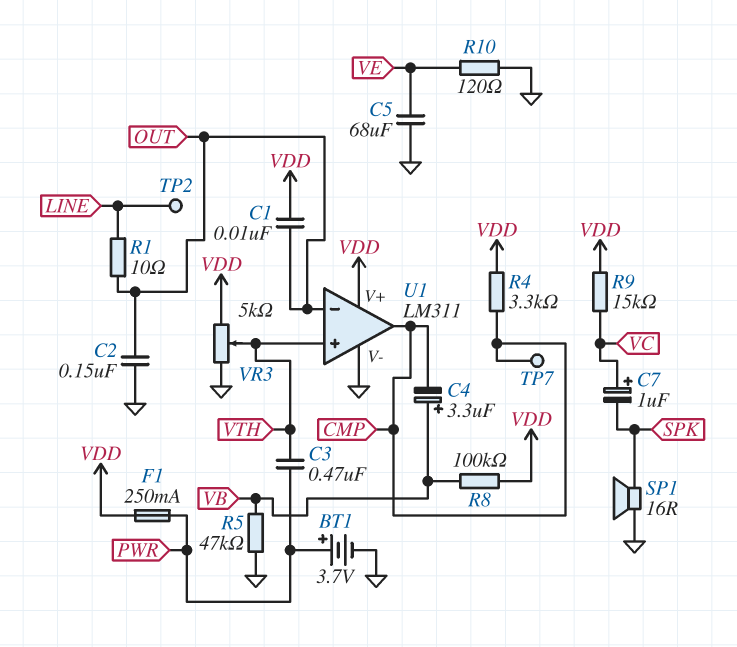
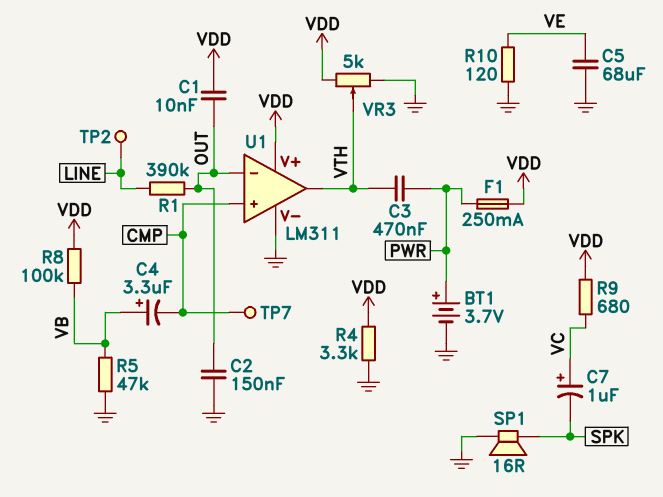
R1: 10 (LINE, OUT) -> 390k (LINE, OUT)
R4: 3.3k (CMP, VDD) -> 3.3k (GND, VDD)
R9: 15k (VC, VDD) -> 680 (VC, VDD)
U1 pin in+: VTH -> CMP
U1 pin out: CMP -> VTH

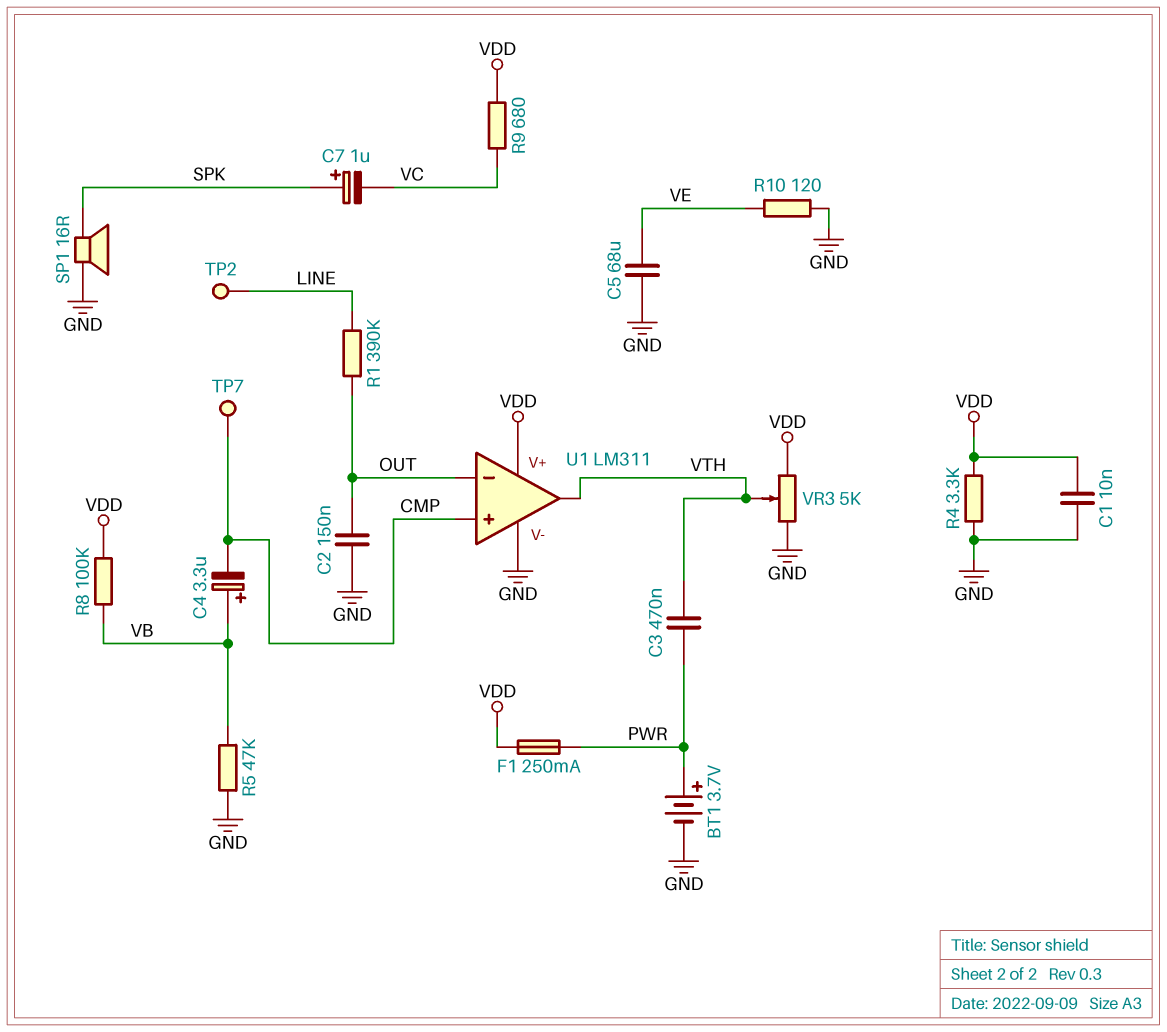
C1: 10nF (OUT, VDD) -> 10nF (GND, VDD)
C7: 1uF (plus VC, minus SPK) -> 1uF (plus SPK, minus VC)

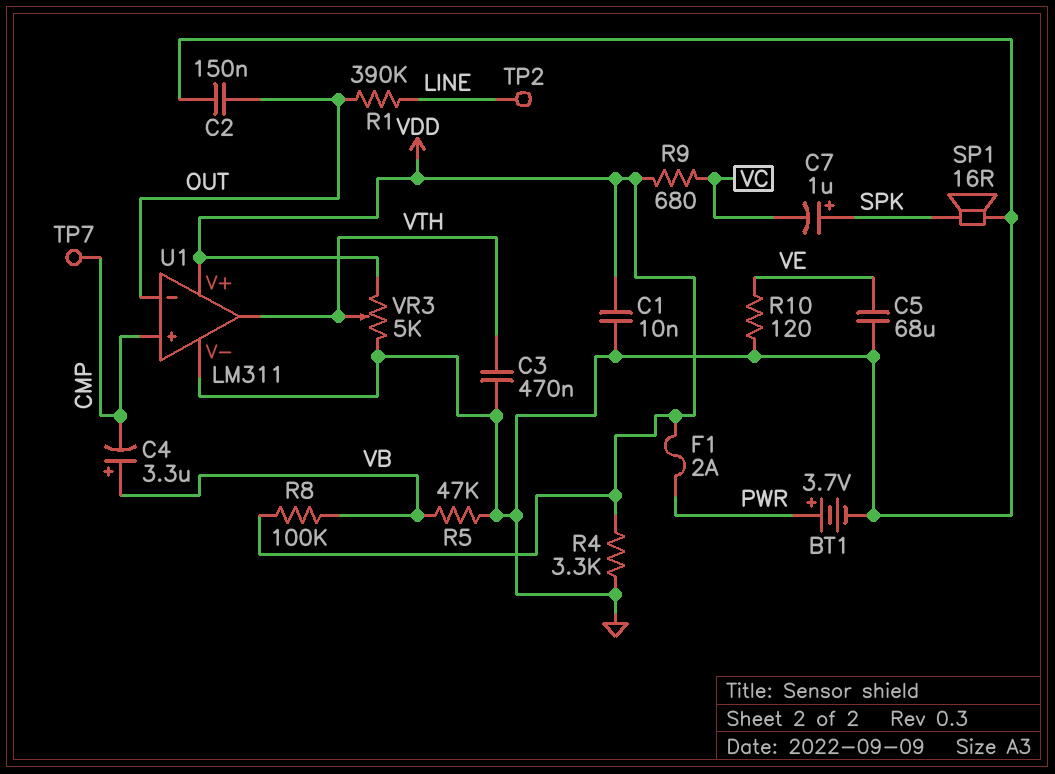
C3: 470nF (PWR, VTH) -> 470nF (GND, VTH)
F1: 250mA (PWR, VDD) -> 2A (PWR, VDD)

